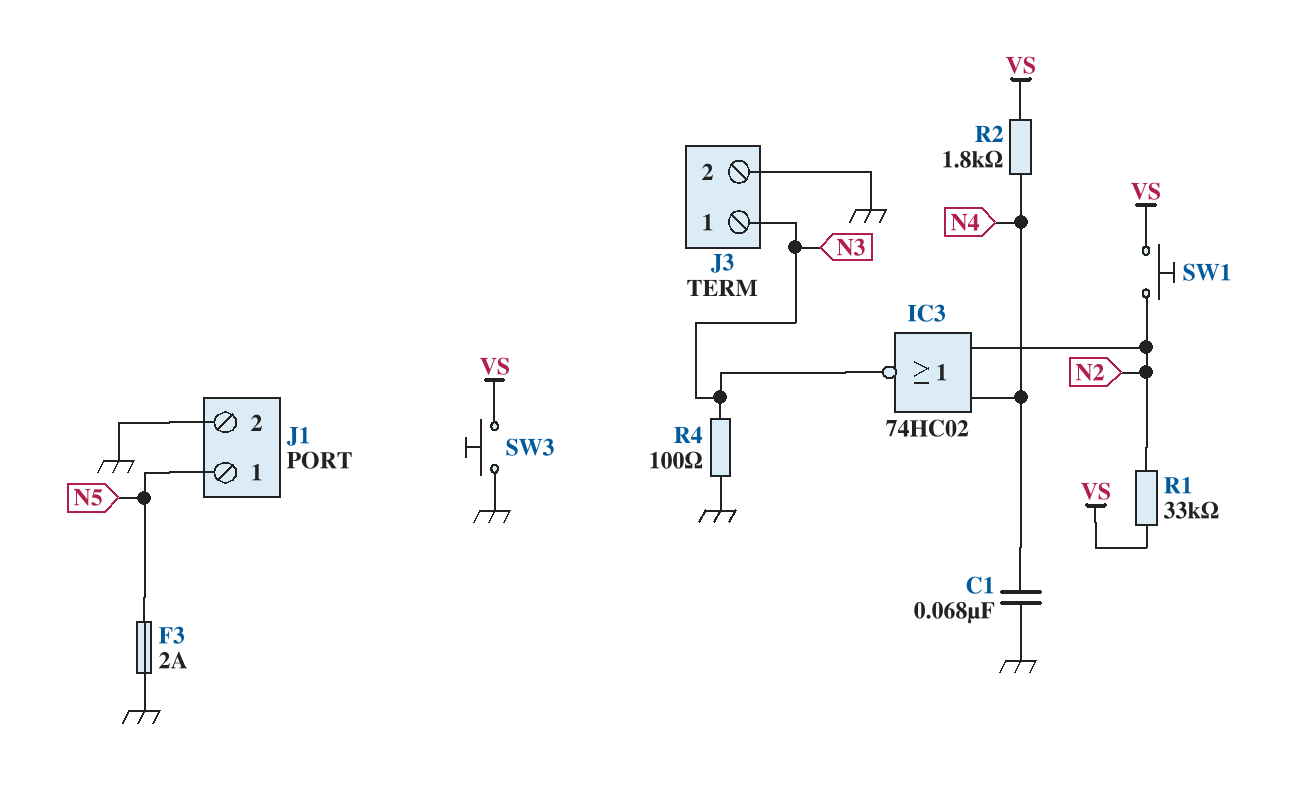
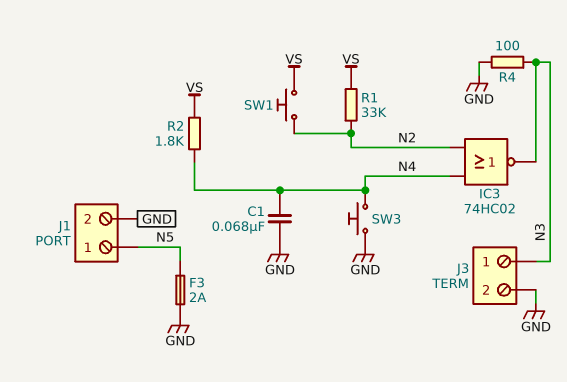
SW3: button (GND, VS) -> button (GND, N4)

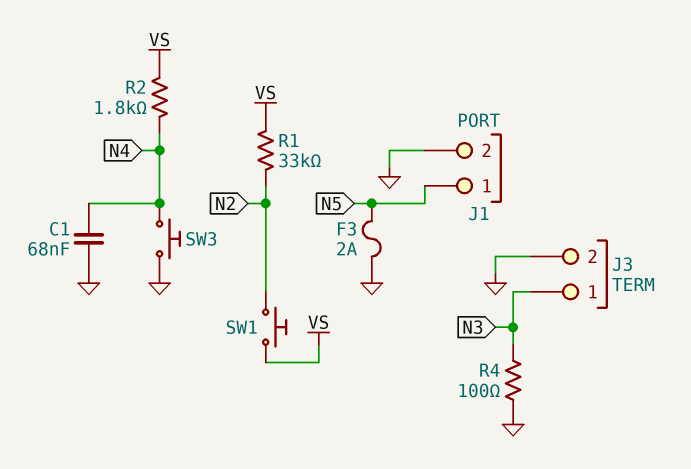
IC3: NOR 74HC02 (in N2, in N4, out N3) -> none

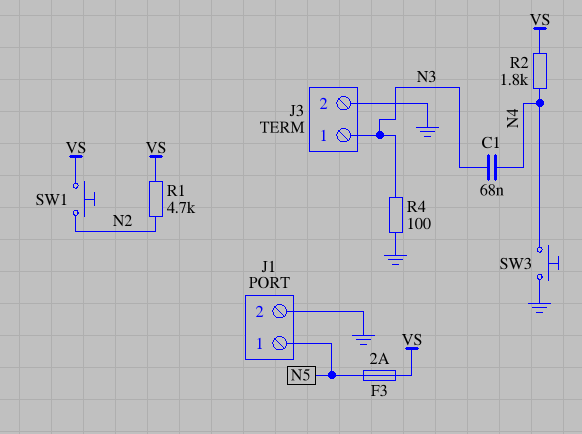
C1: 68nF (GND, N4) -> 68nF (N3, N4)
F3: 2A (GND, N5) -> 2A (N5, VS)
R1: 33k (N2, VS) -> 4.7k (N2, VS)

